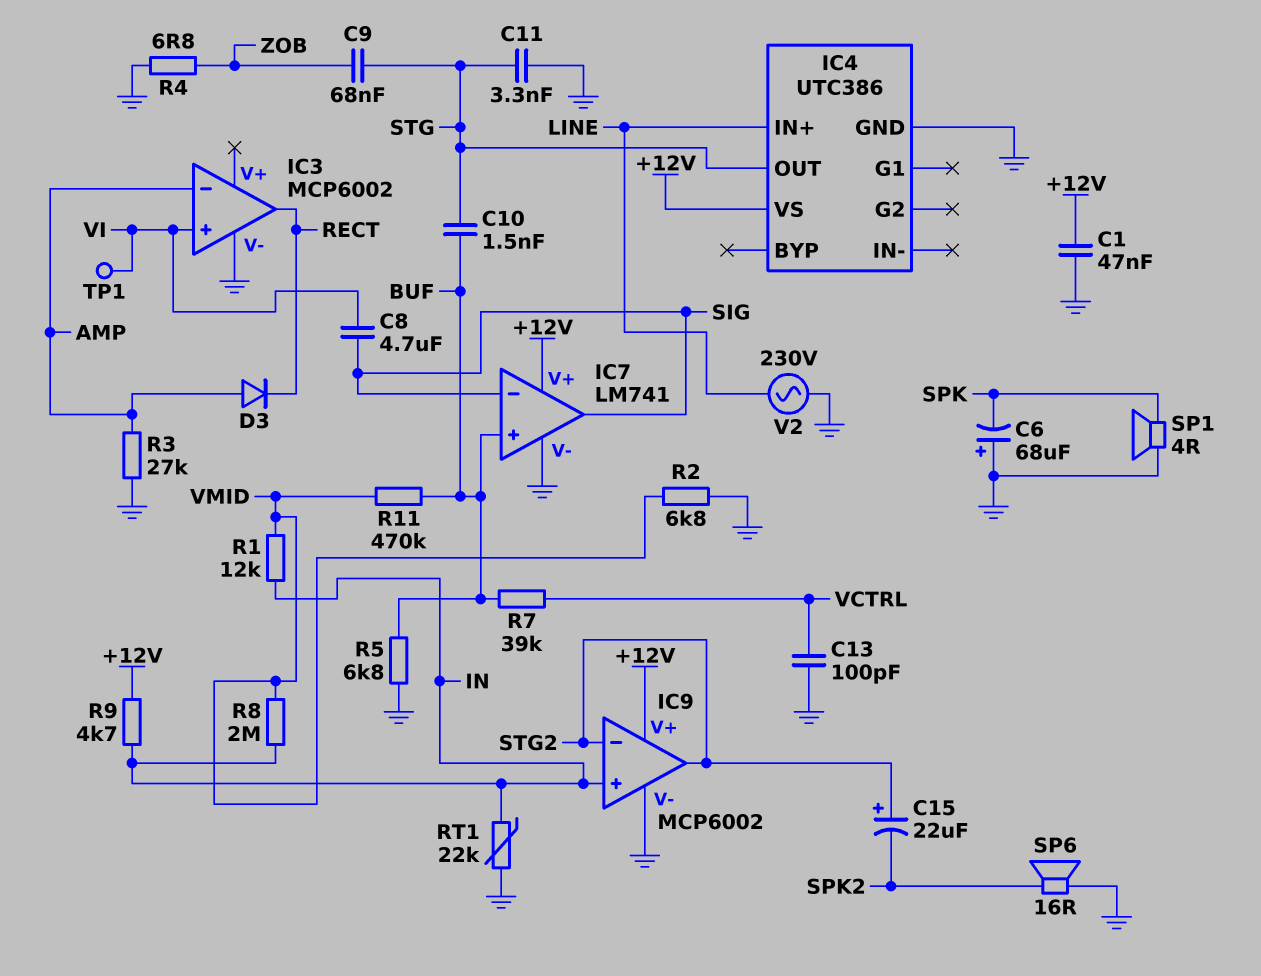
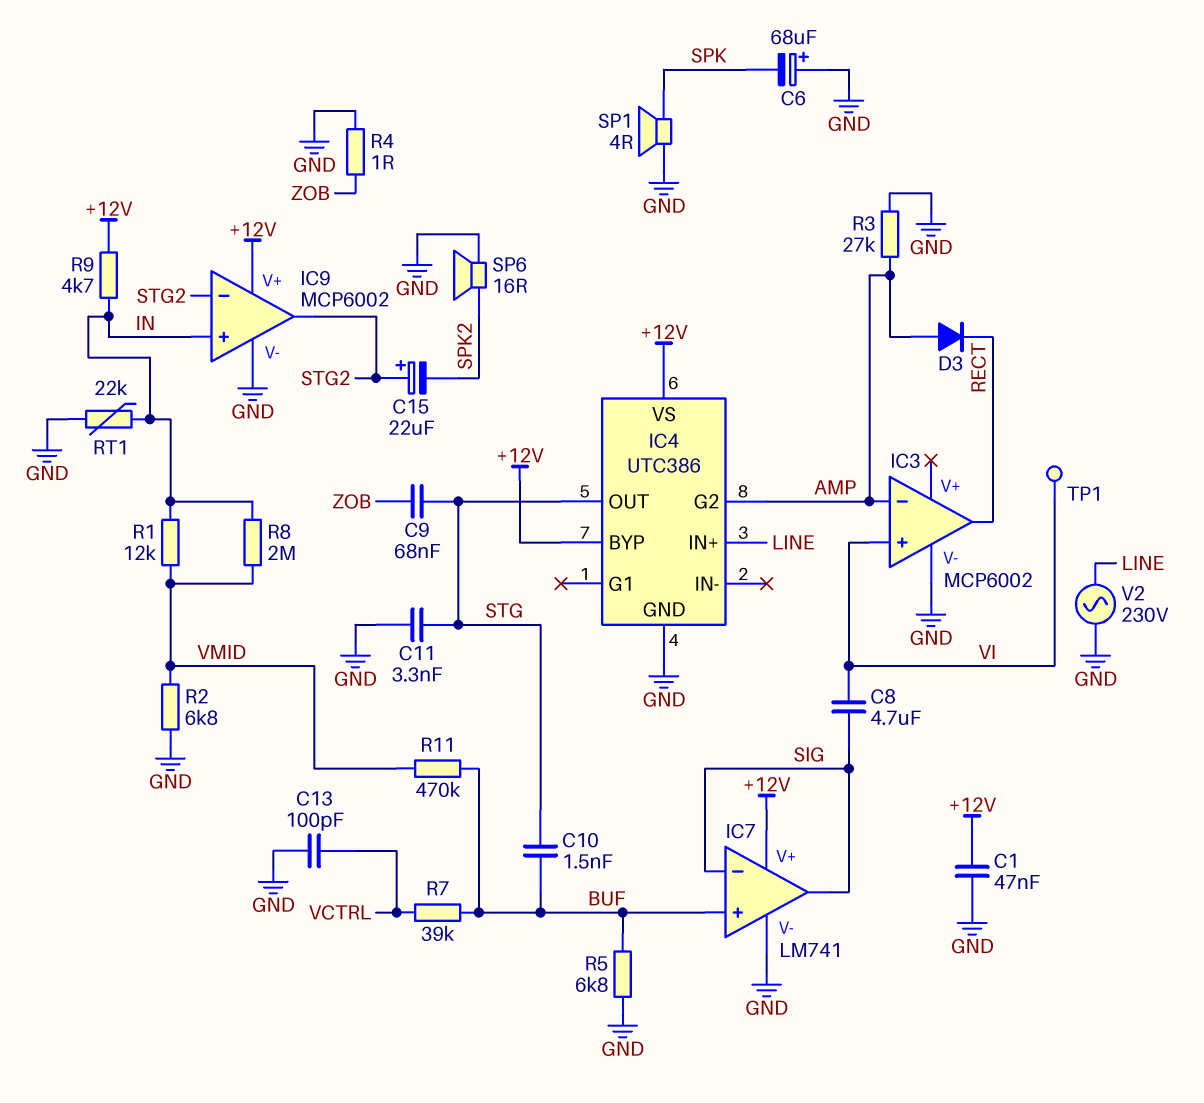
IC4 pin BYP: none -> +12V
IC4 pin G2: none -> AMP
R4: 6.8 (GND, ZOB) -> 1 (GND, ZOB)

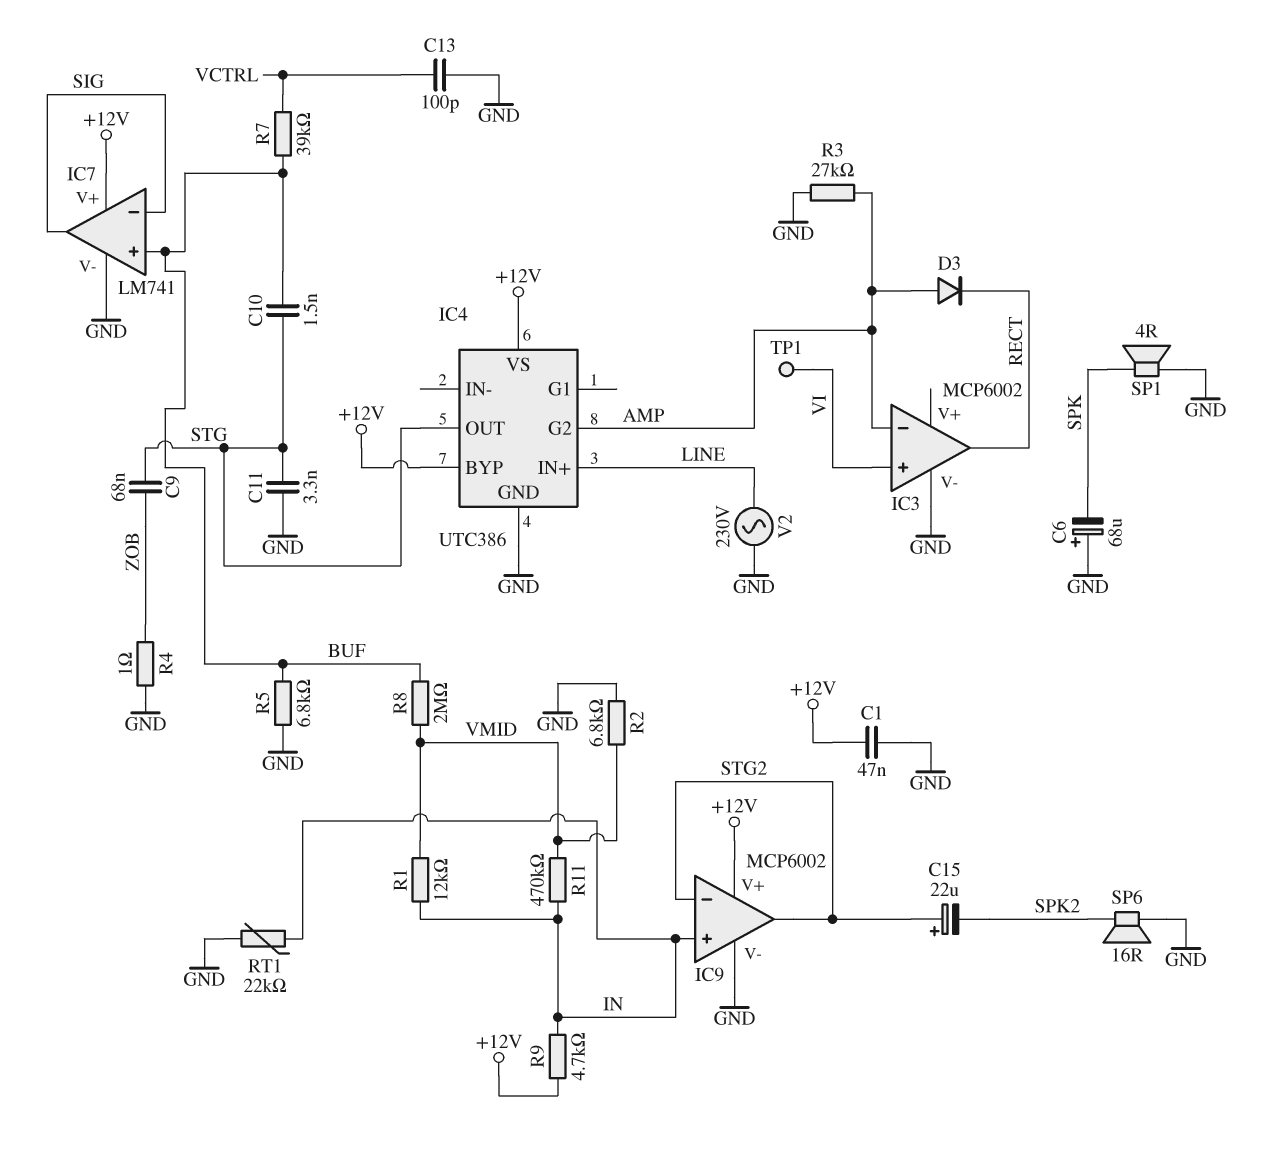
C8: 4.7uF (SIG, VI) -> none
R8: 2M (IN, VMID) -> 2M (BUF, VMID)
R11: 470k (BUF, VMID) -> 470k (IN, VMID)

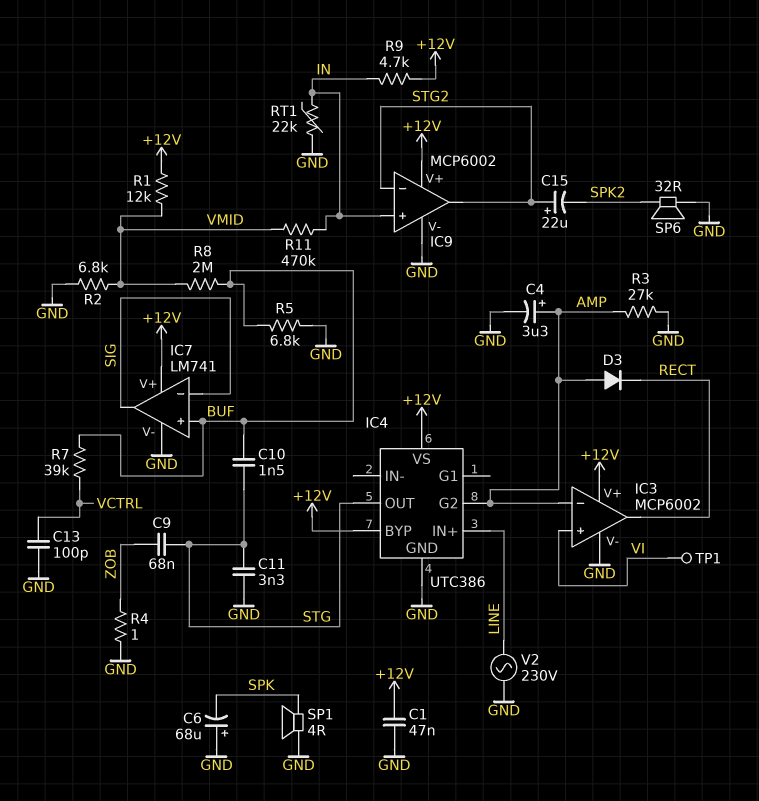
C4: none -> 3.3uF (plus AMP, minus GND)
IC3 pin V+: none -> +12V
R1: 12k (IN, VMID) -> 12k (+12V, VMID)
SP6: speaker 16R (GND, SPK2) -> speaker 32R (GND, SPK2)

